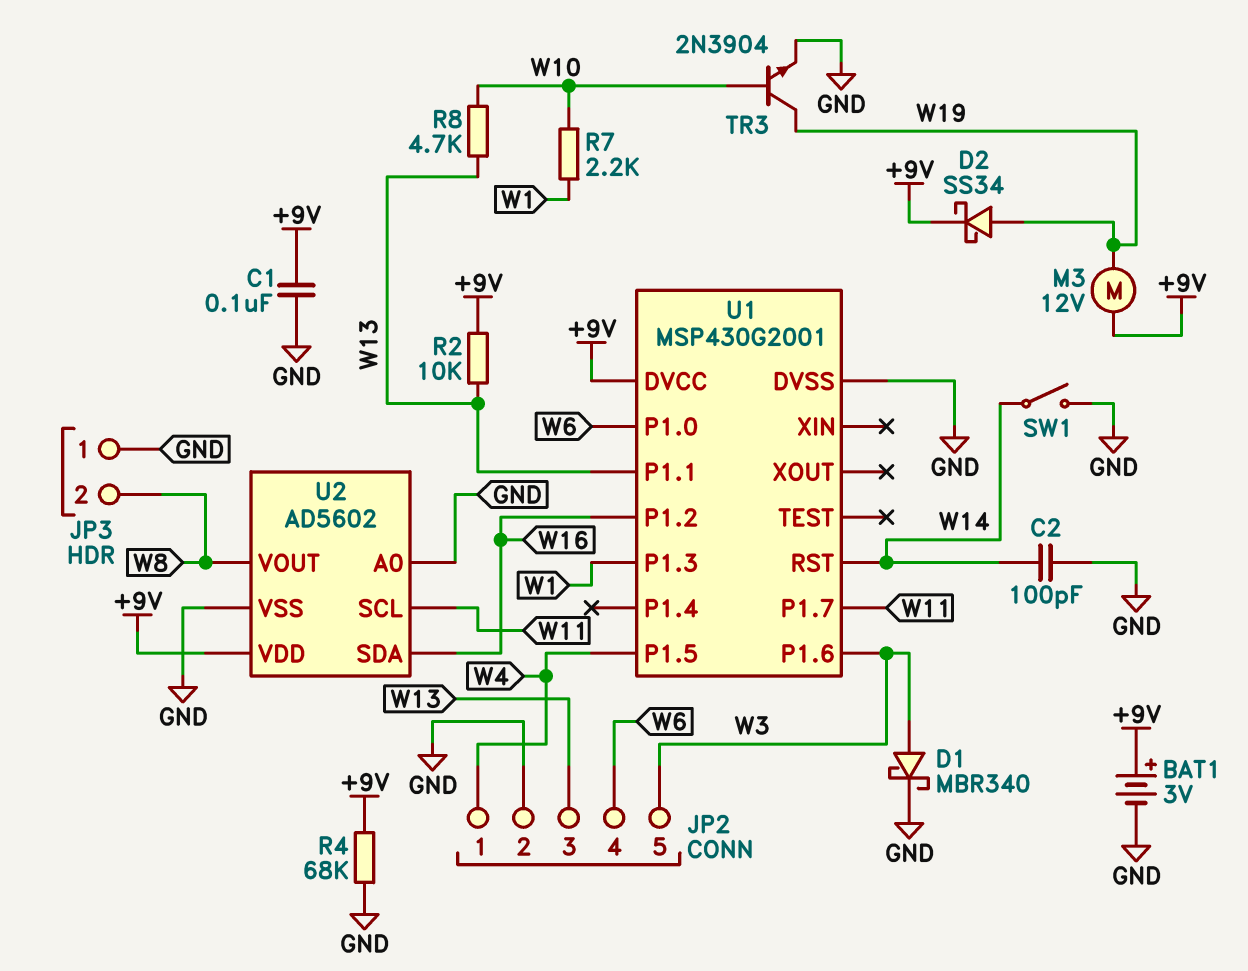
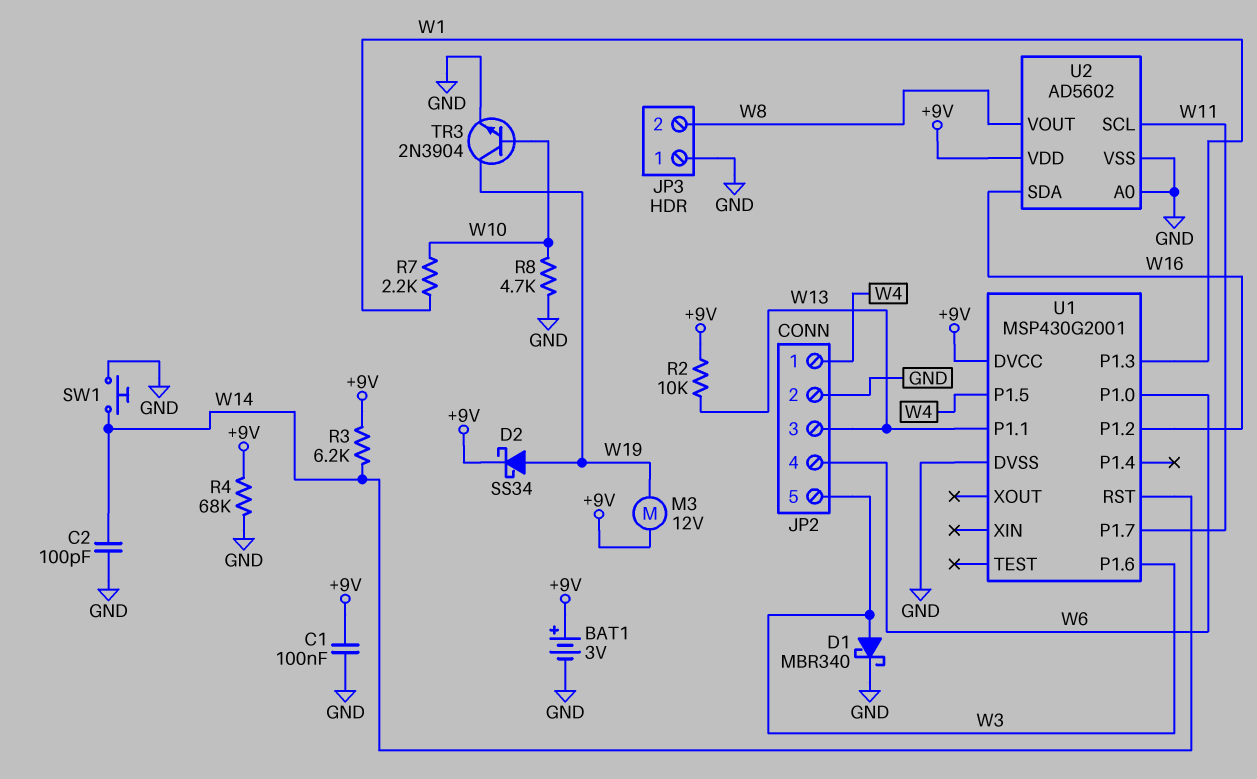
R3: none -> 6.2k (+9V, W14)
R8: 4.7k (W10, W13) -> 4.7k (GND, W10)
SW1: switch (GND, W14) -> button (GND, W14)

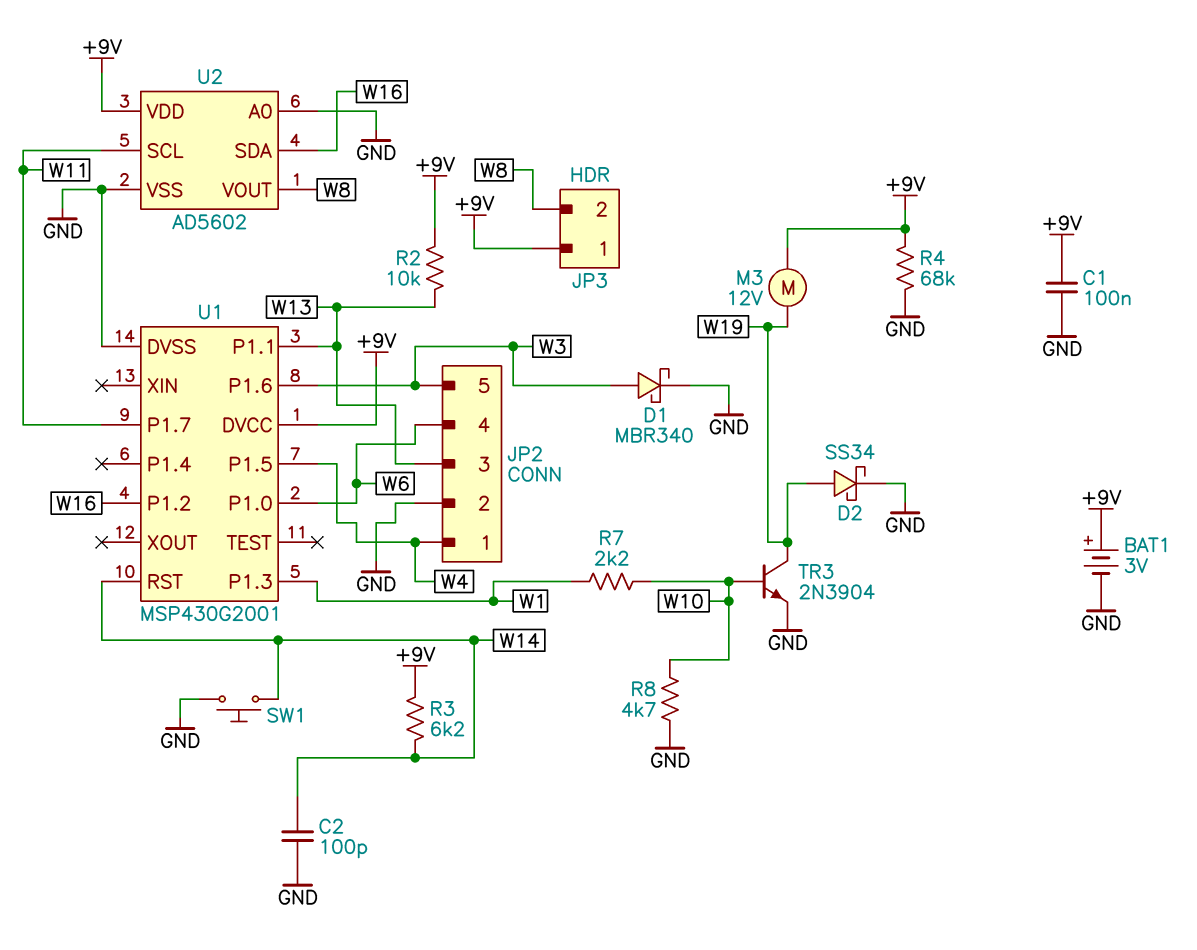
D2: schottky SS34 (A W19, K +9V) -> schottky SS34 (A W19, K GND)
JP3 pin 1: GND -> +9V

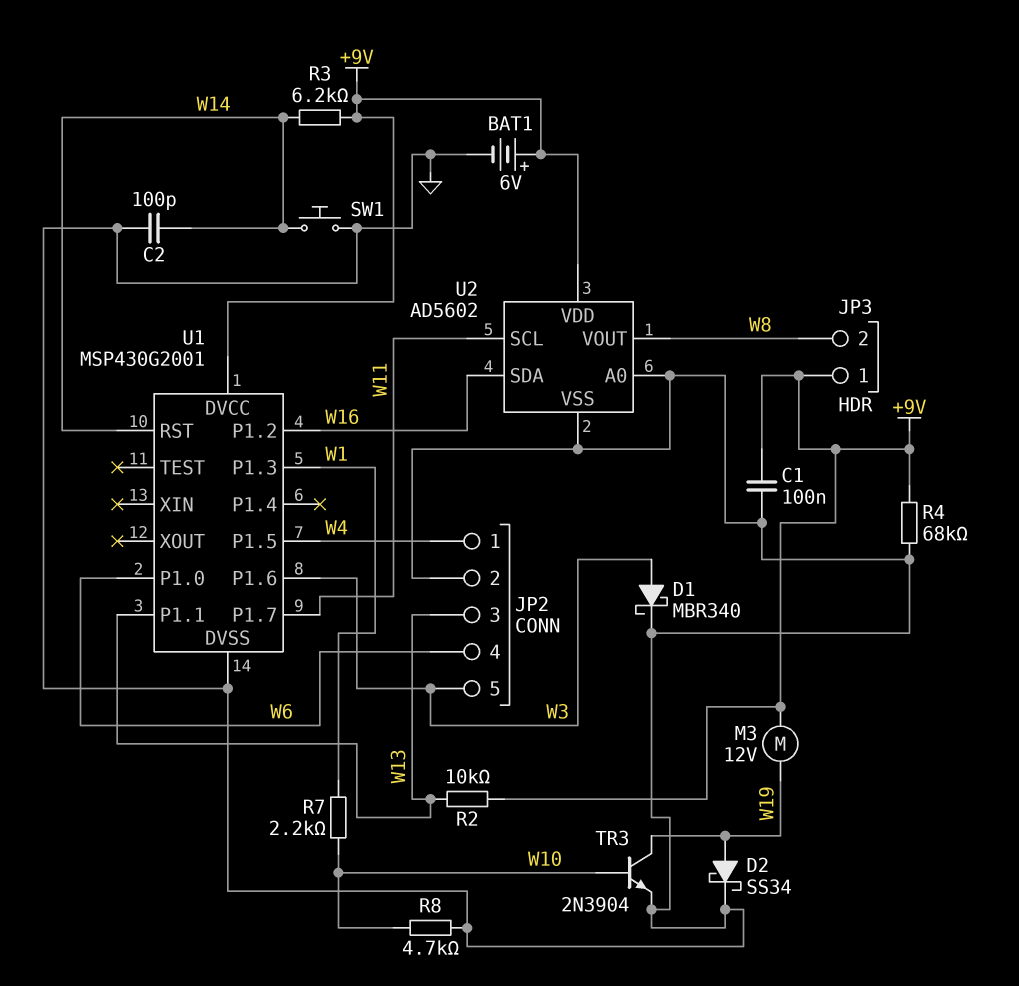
BAT1: 3V (plus +9V, minus GND) -> 6V (plus +9V, minus GND)

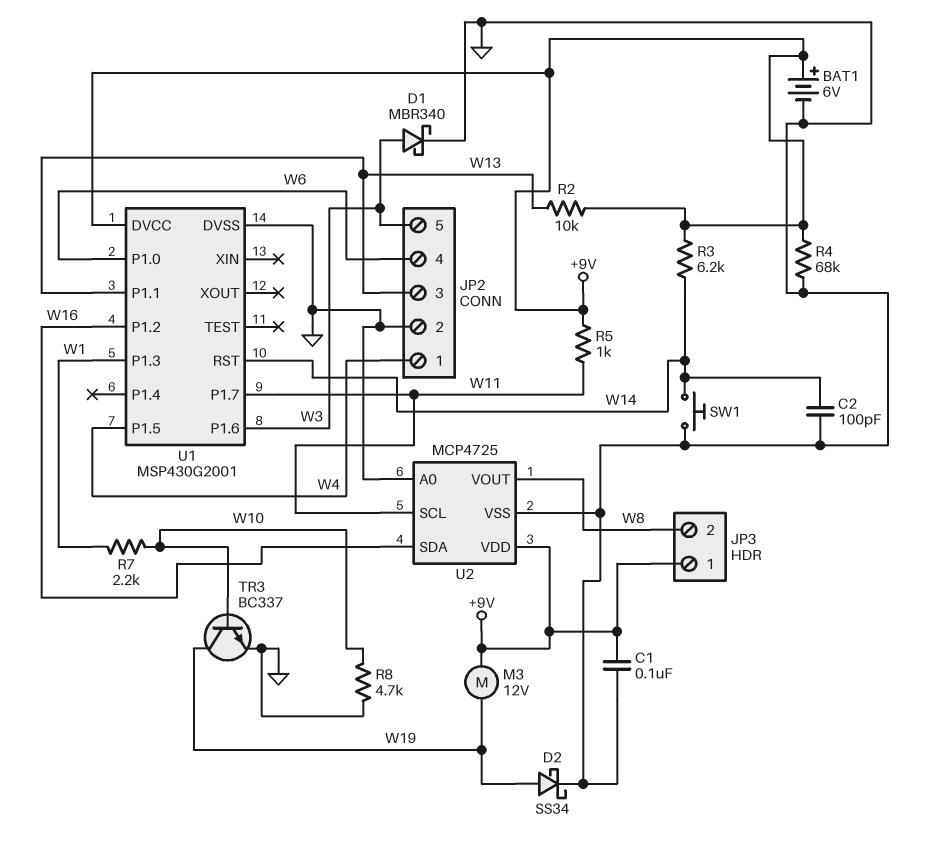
R5: none -> 1k (+9V, W11)
TR3: NPN 2N3904 (B W10, C W19, E GND) -> NPN BC337 (B W10, C W19, E GND)
U2: AD5602 -> MCP4725

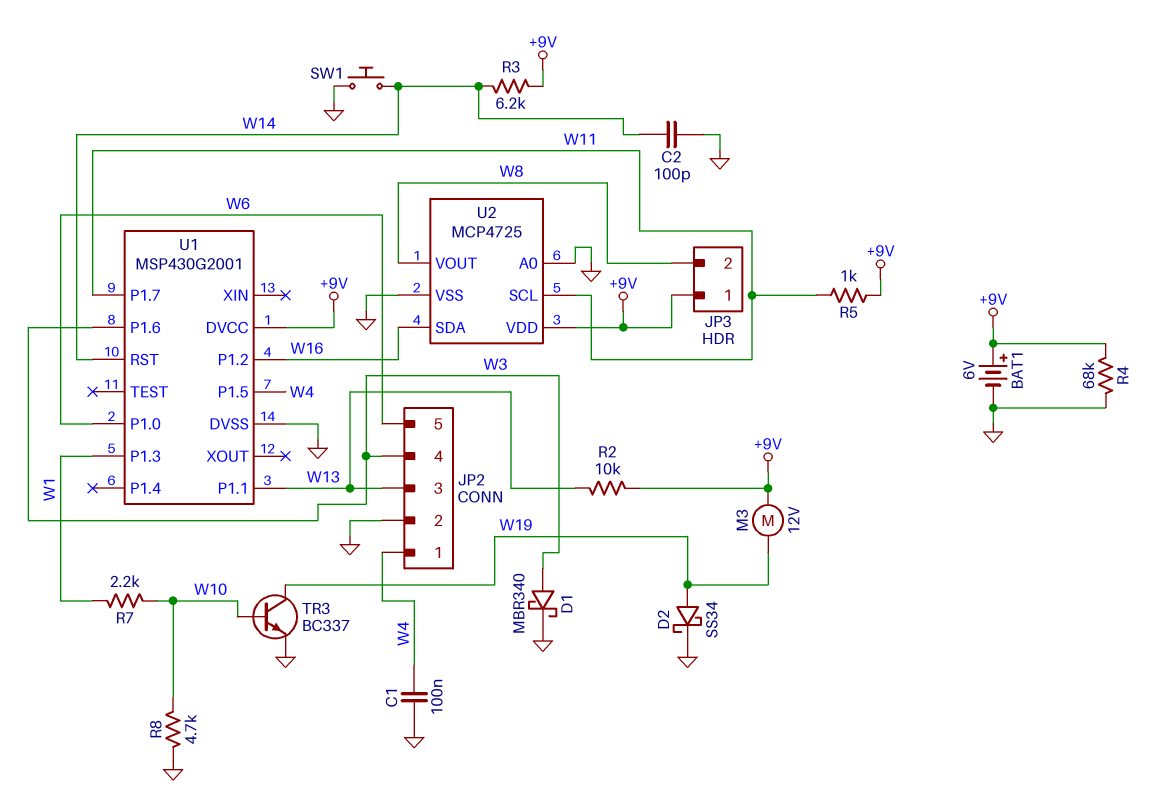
C1: 100nF (+9V, GND) -> 100nF (GND, W4)
JP2 pin 4: W6 -> W3
JP2 pin 5: W3 -> W6

